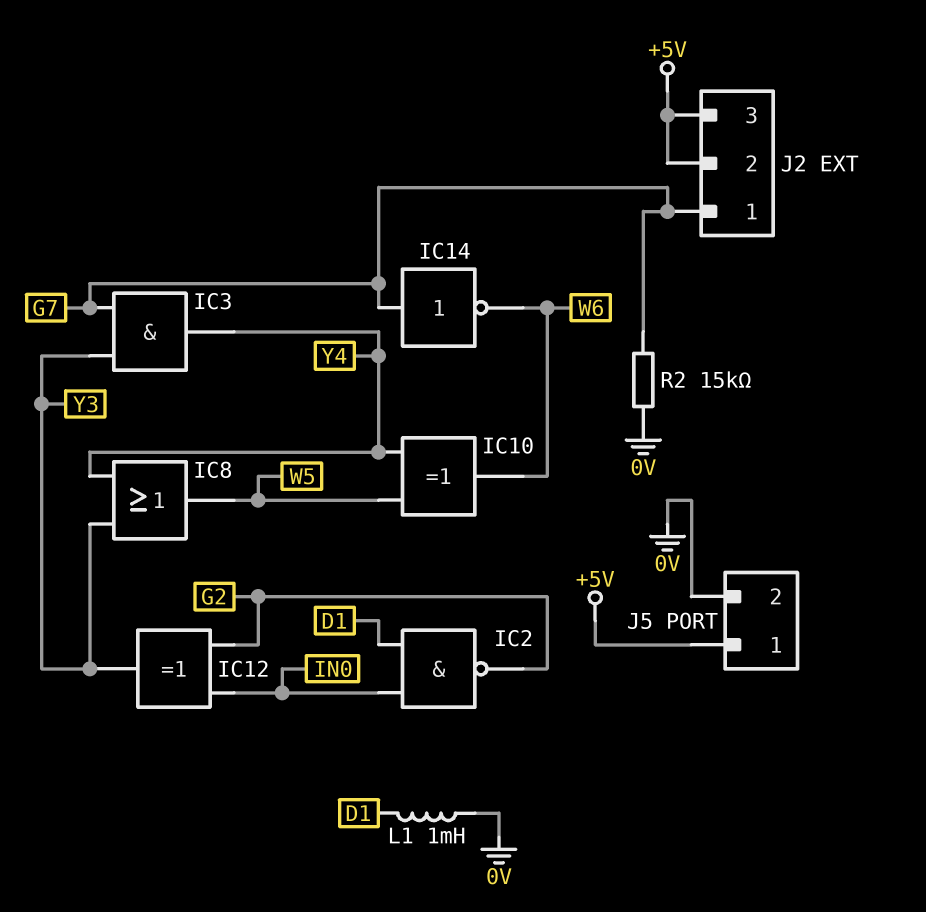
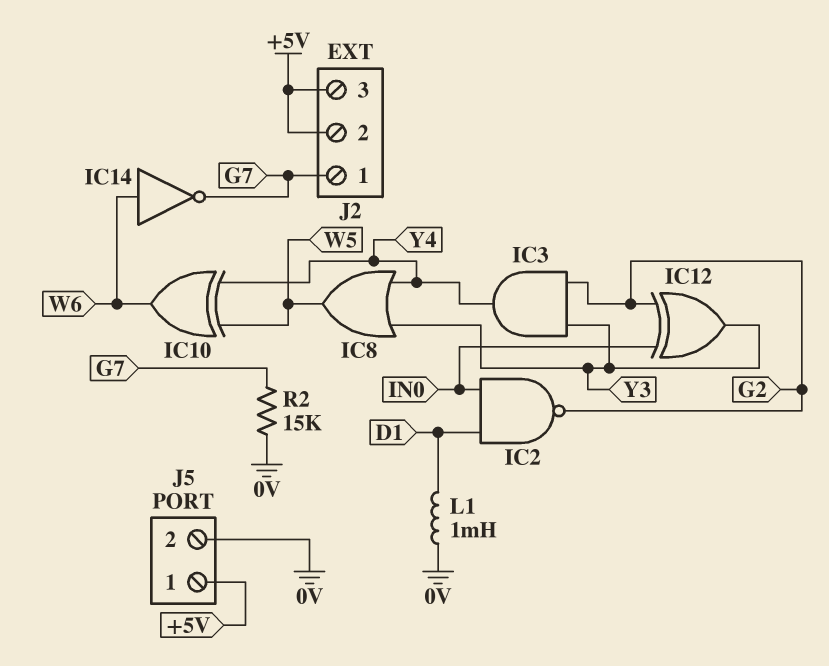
IC3: AND (in G7, in Y3, out Y4) -> AND (in G2, in Y3, out Y4)
IC14: NOT (in G7, out W6) -> NOT (in W6, out G7)

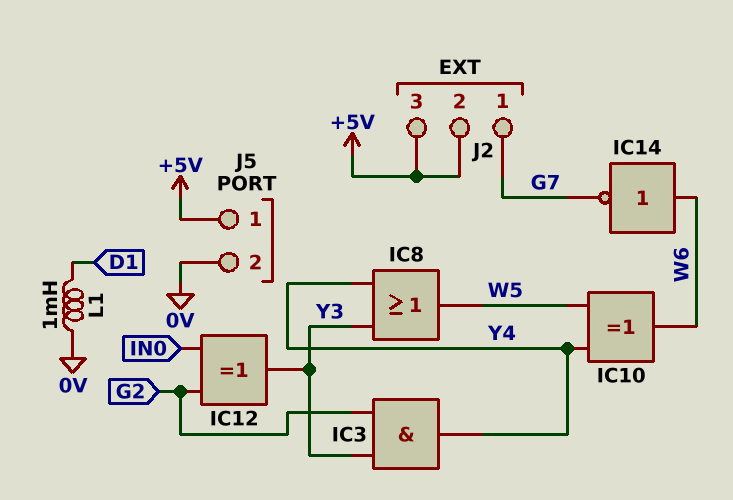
IC2: NAND (in D1, in IN0, out G2) -> none
R2: 15k (0V, G7) -> none

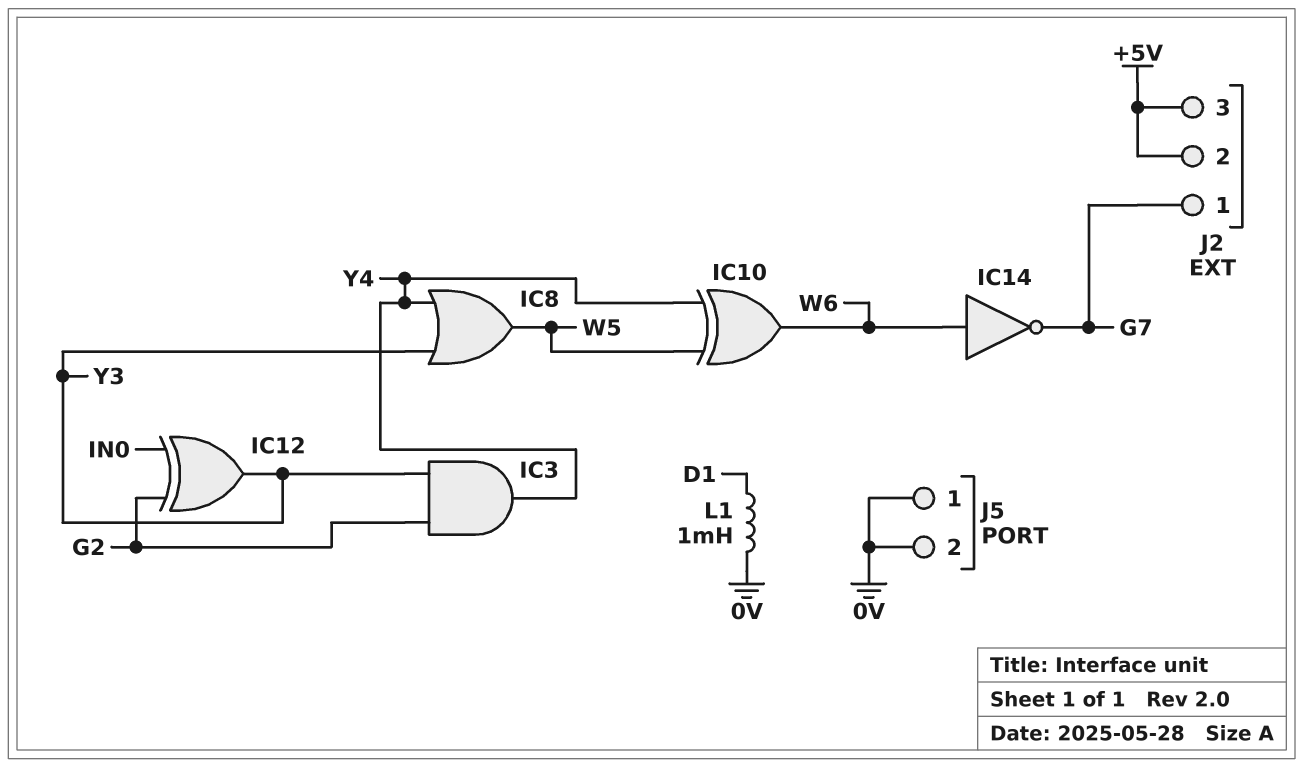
J5 pin 1: +5V -> 0V

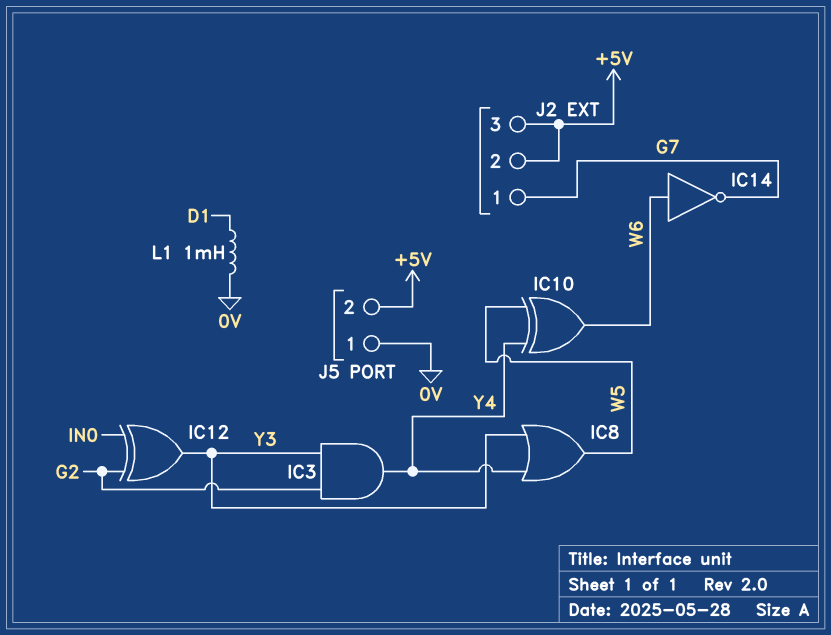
J5 pin 2: 0V -> +5V

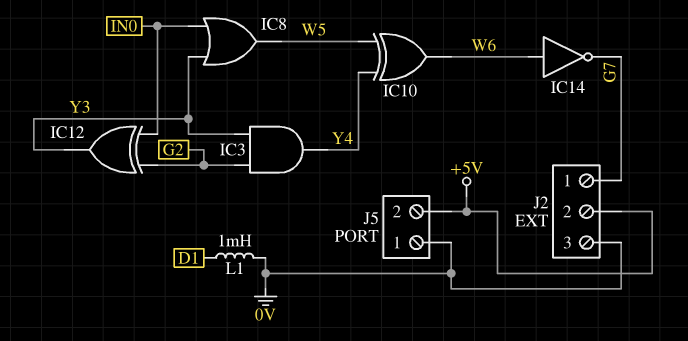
IC8: OR (in Y3, in Y4, out W5) -> OR (in IN0, in Y3, out W5)
J2 pin 3: +5V -> 0V

